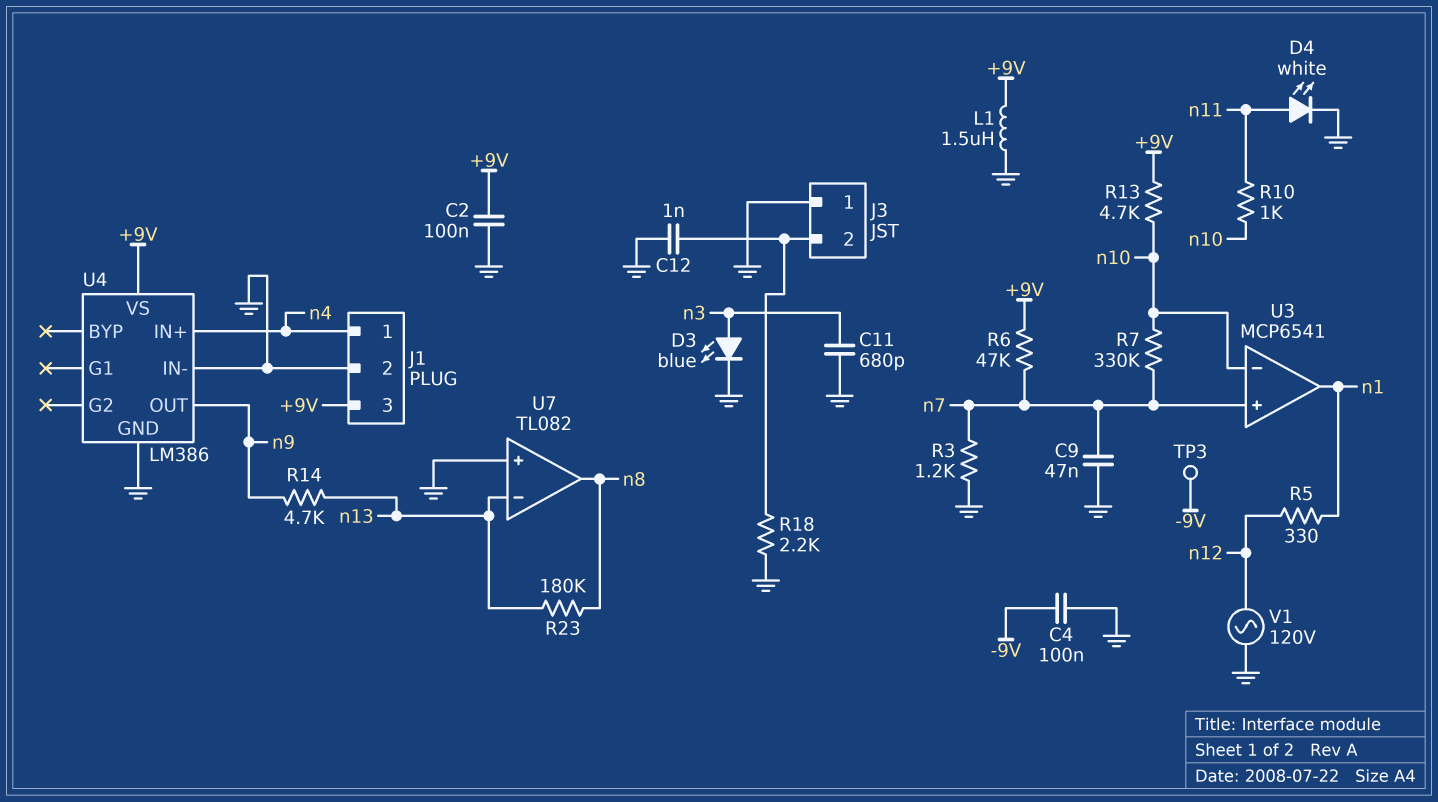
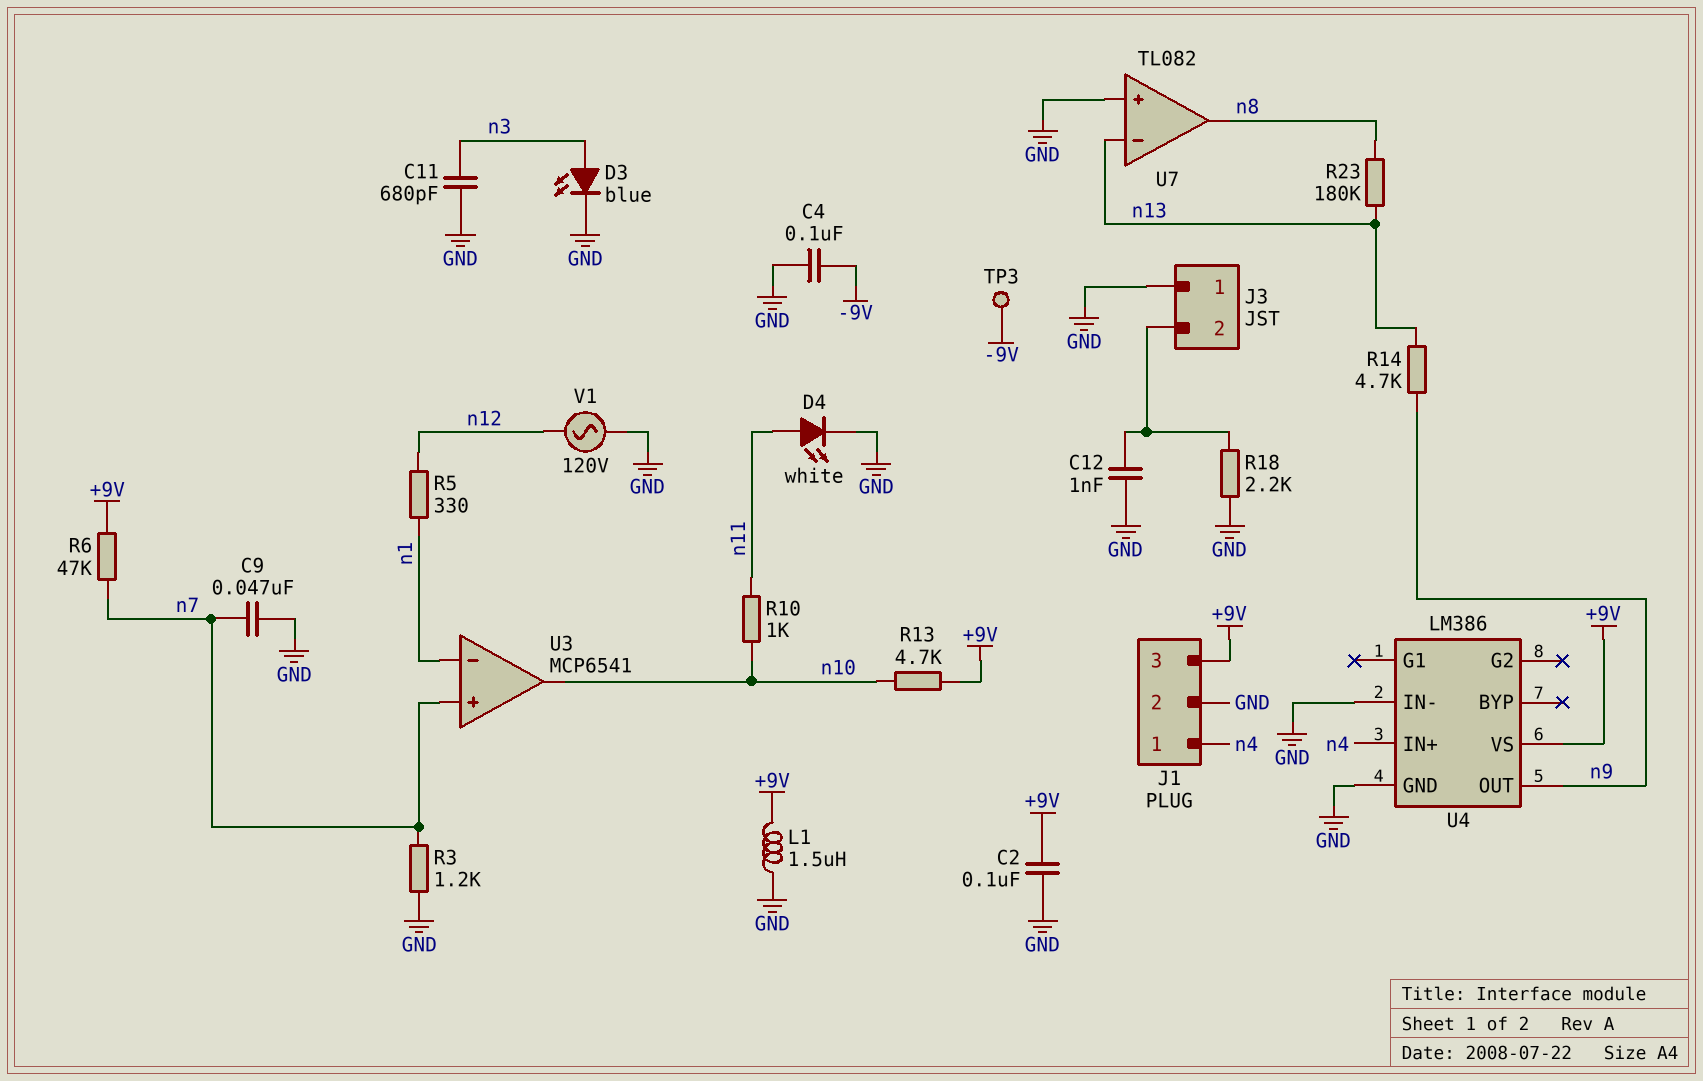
R7: 330k (n7, n10) -> none
U3 pin in-: n10 -> n1
U3 pin out: n1 -> n10

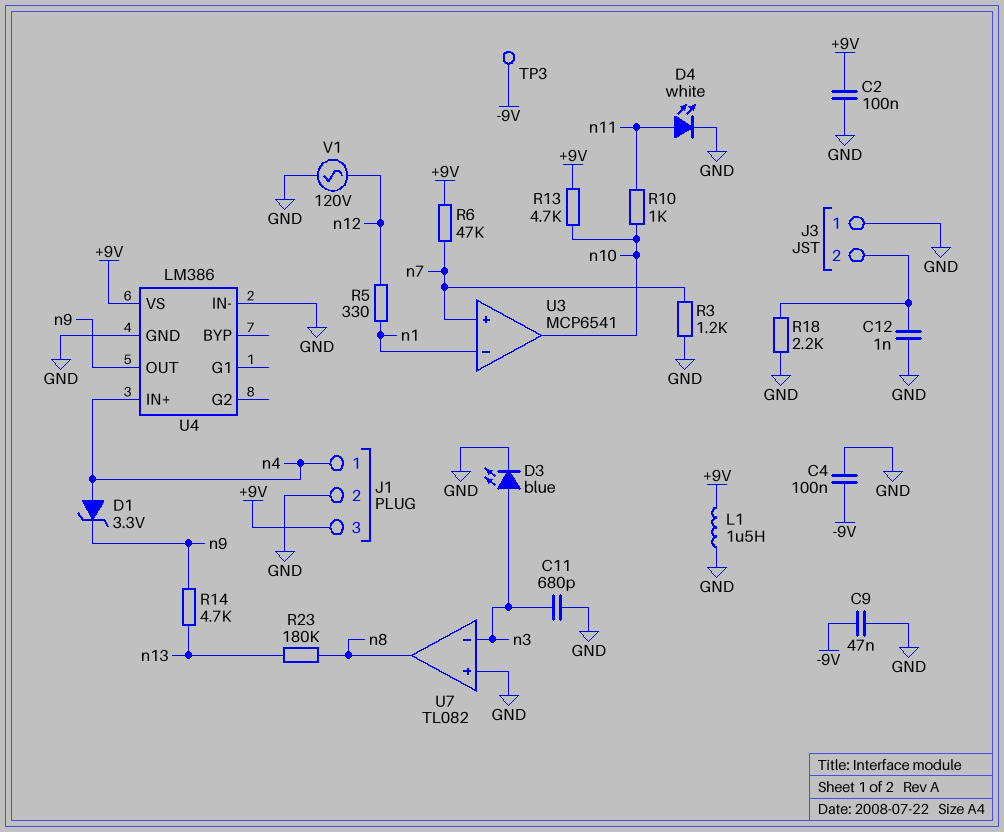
C9: 47nF (GND, n7) -> 47nF (-9V, GND)
D1: none -> zener 3.3V (A n4, K n9)
U7 pin in-: n13 -> n3

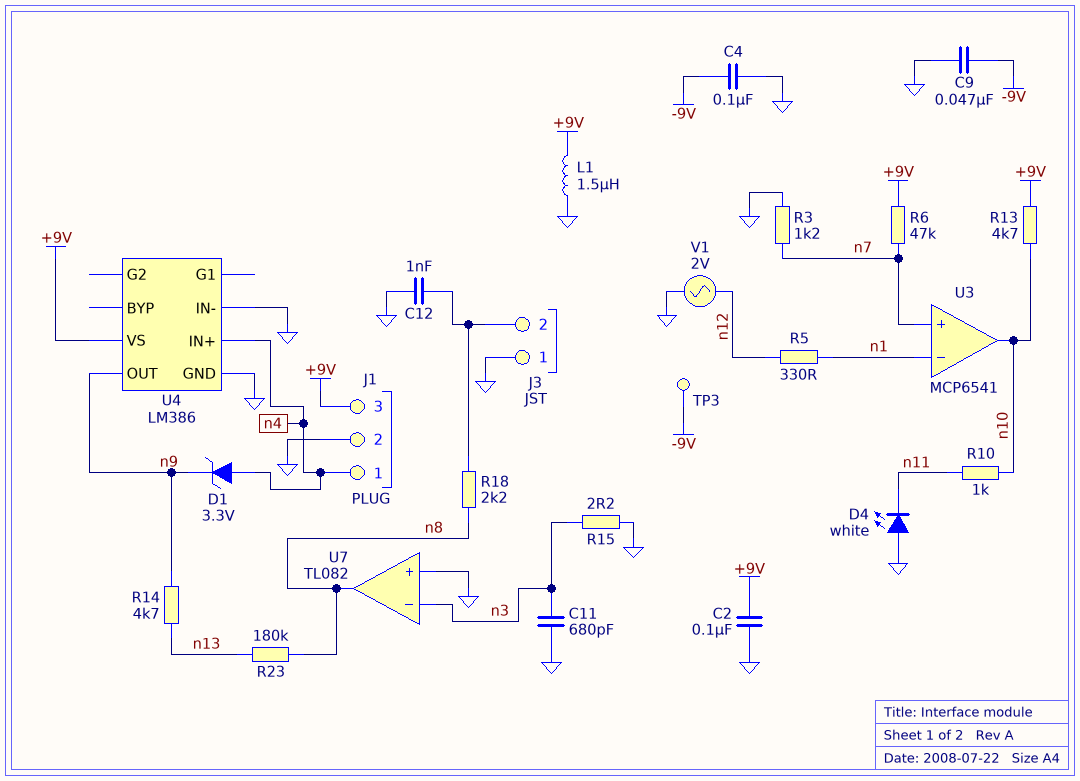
D3: LED blue (A n3, K GND) -> none
D4: LED white (A n11, K GND) -> LED white (A GND, K n11)
R15: none -> 2.2 (GND, n3)
R18: 2.2k (GND, J3/2) -> 2.2k (J3/2, n8)
V1: AC 120V (GND, n12) -> AC 2V (GND, n12)

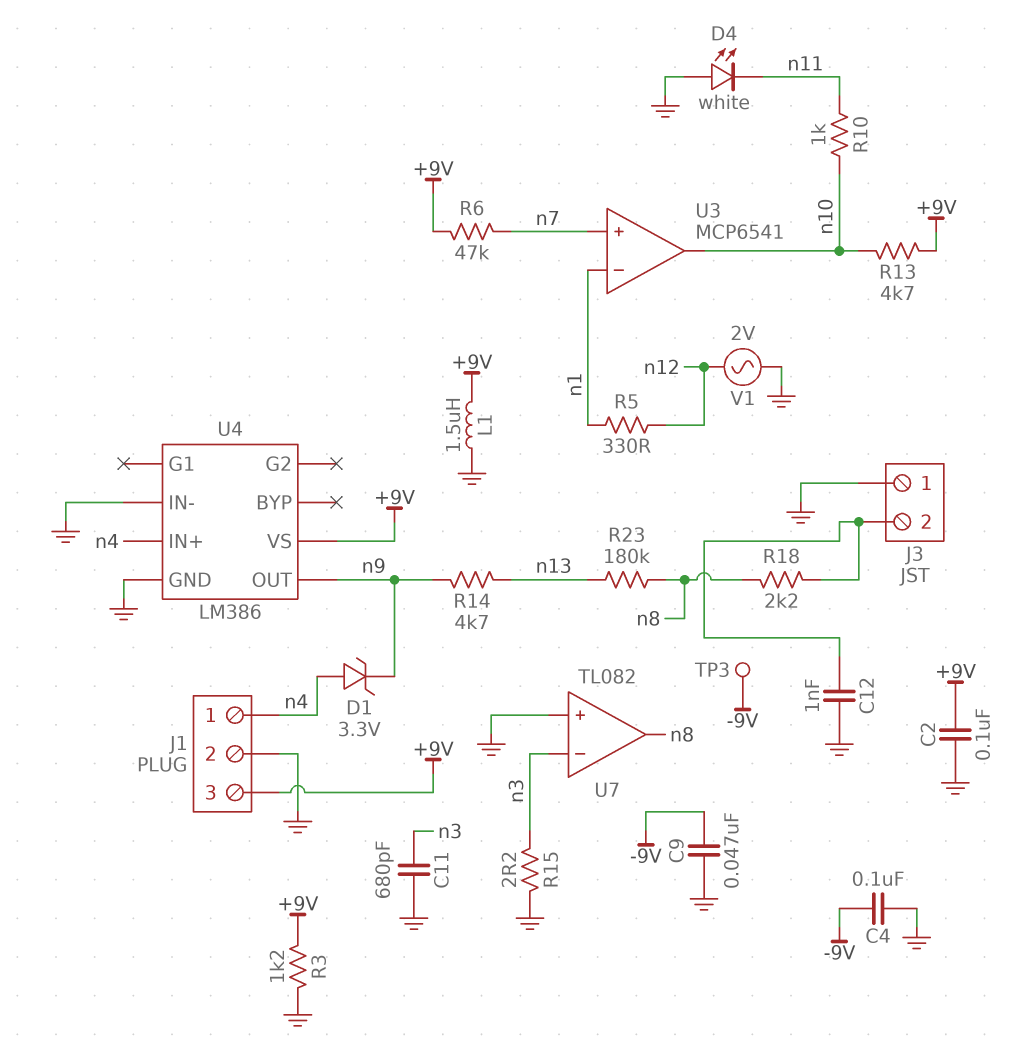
R3: 1.2k (GND, n7) -> 1.2k (+9V, GND)

